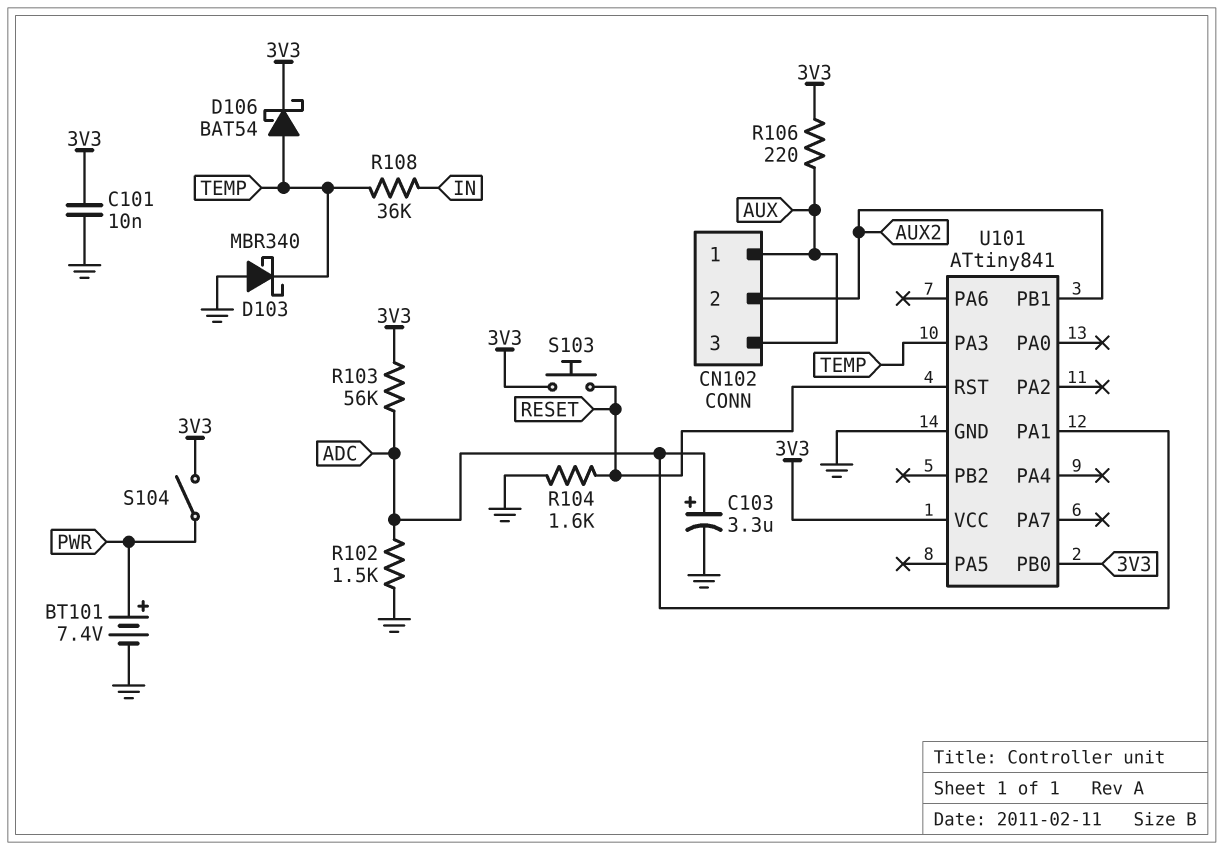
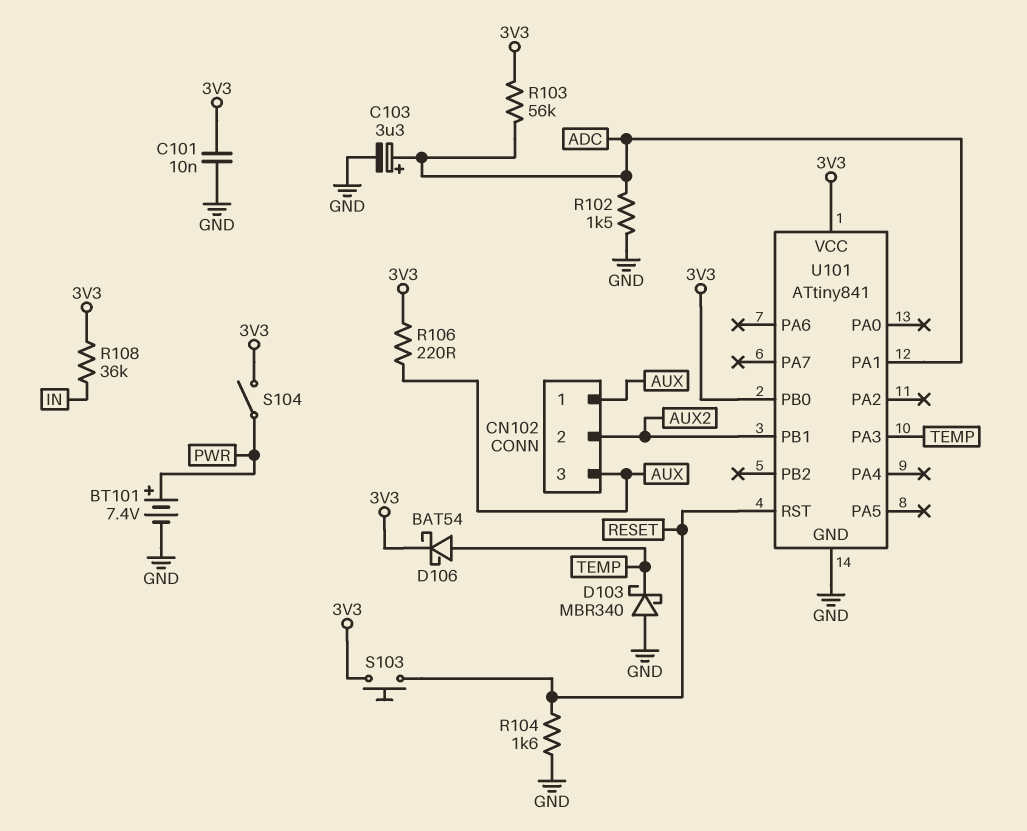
R108: 36k (IN, TEMP) -> 36k (3V3, IN)

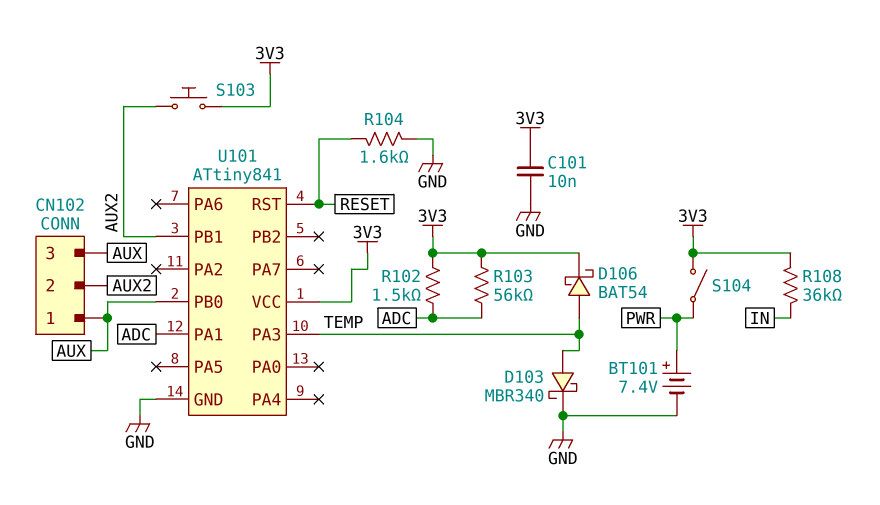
C103: 3.3uF (plus ADC, minus GND) -> none
D103: schottky MBR340 (A GND, K TEMP) -> schottky MBR340 (A TEMP, K GND)
R102: 1.5k (ADC, GND) -> 1.5k (3V3, ADC)
R106: 220 (3V3, AUX) -> none
S103: button (3V3, RESET) -> button (3V3, AUX2)
U101 pin PB0: 3V3 -> AUX

